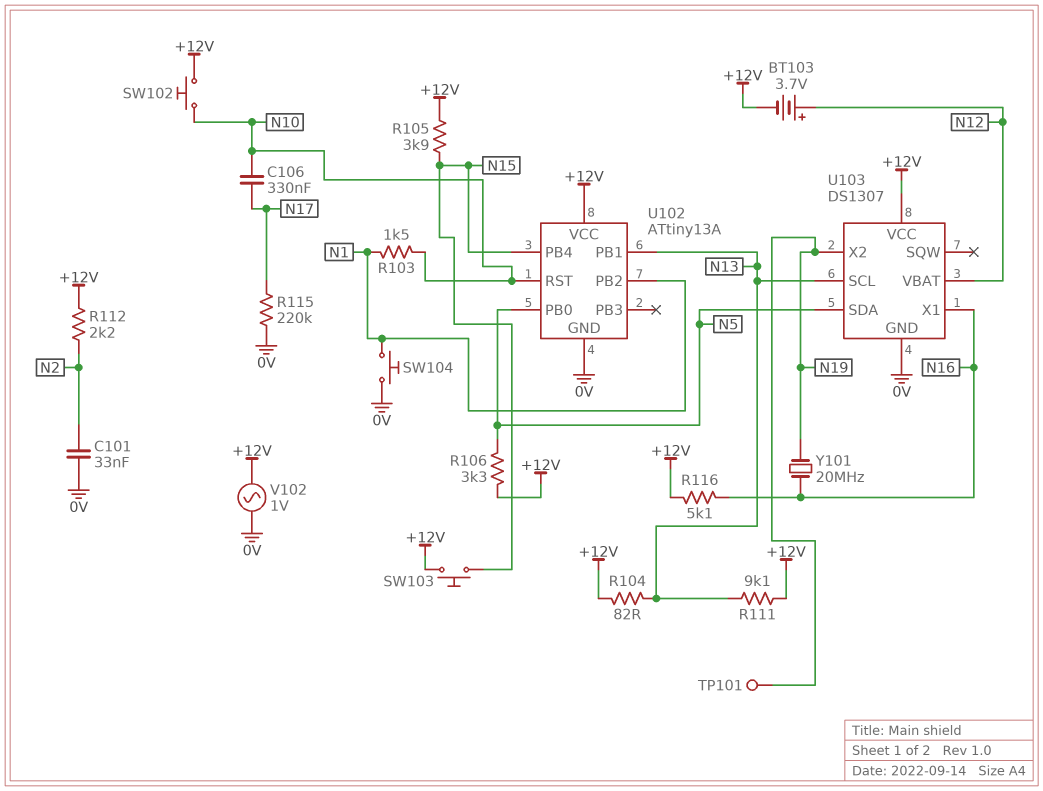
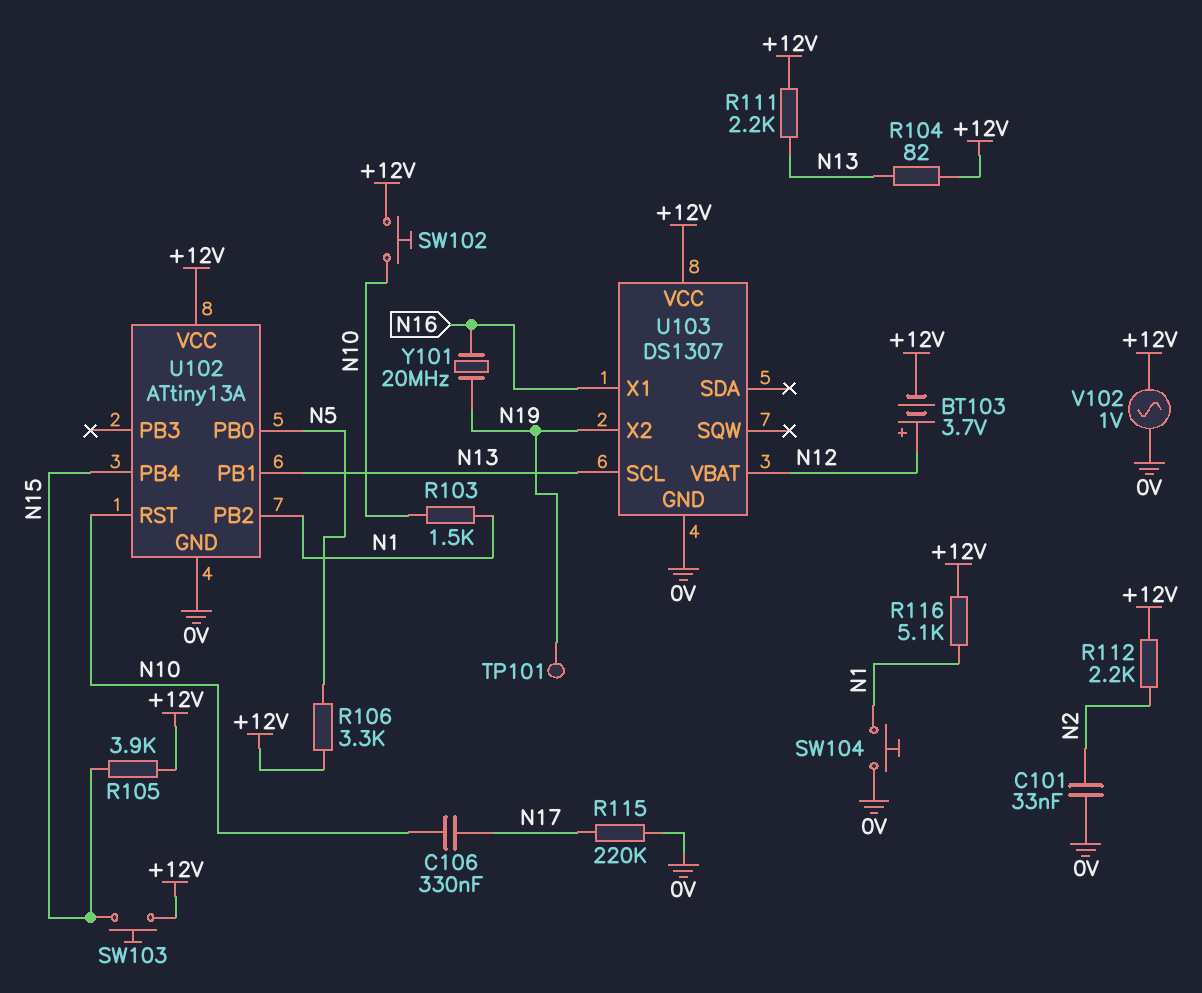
R111: 9.1k (+12V, N13) -> 2.2k (+12V, N13)
R116: 5.1k (+12V, N16) -> 5.1k (+12V, N1)
U103 pin SDA: N5 -> none

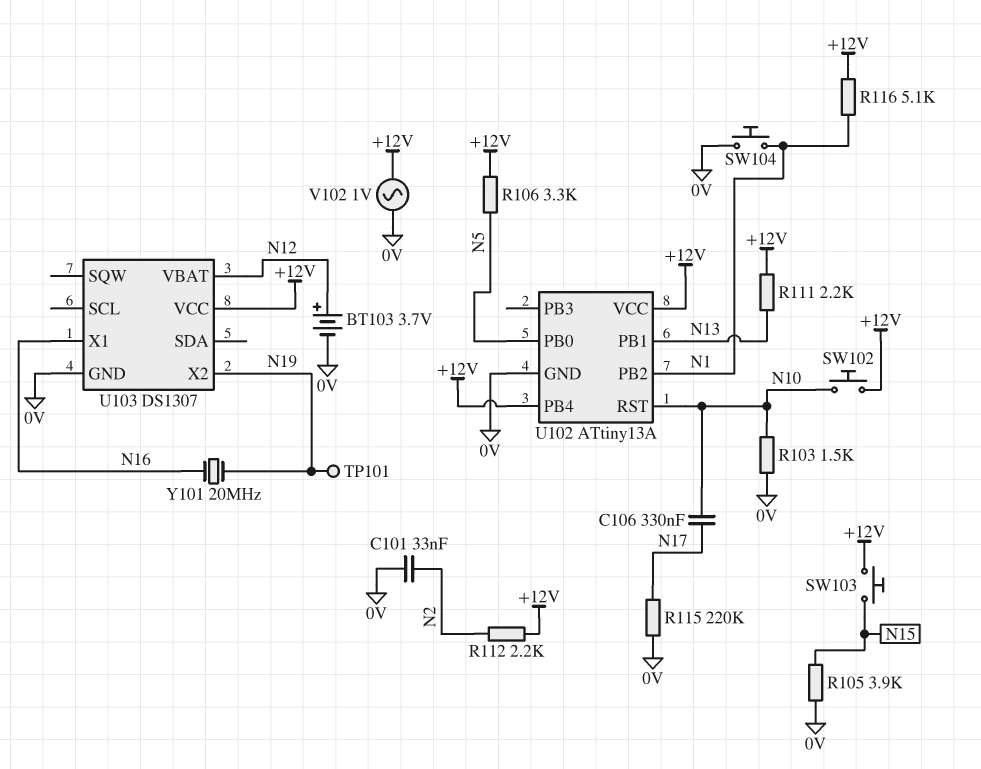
BT103: 3.7V (plus N12, minus +12V) -> 3.7V (plus N12, minus 0V)
R103: 1.5k (N1, N10) -> 1.5k (0V, N10)
R104: 82 (+12V, N13) -> none
R105: 3.9k (+12V, N15) -> 3.9k (0V, N15)
U102 pin PB4: N15 -> +12V
U103 pin SCL: N13 -> none

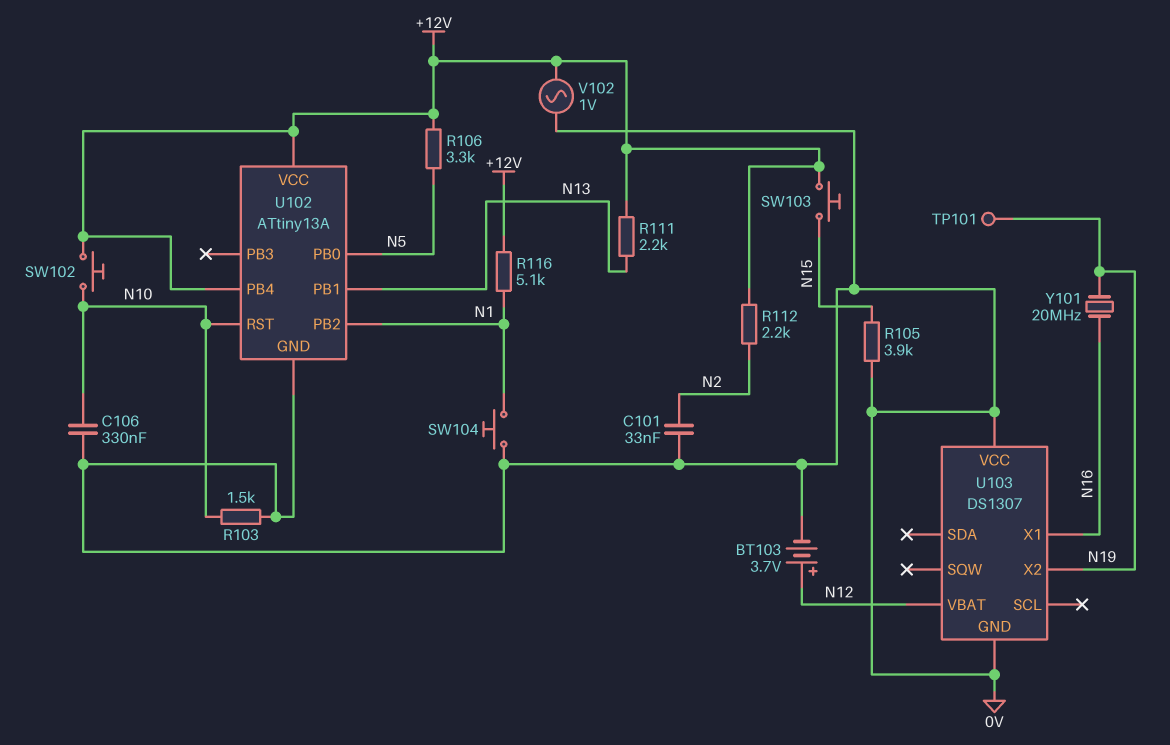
C106: 330nF (N10, N17) -> 330nF (0V, N10)
R115: 220k (0V, N17) -> none
U103 pin VCC: +12V -> 0V

